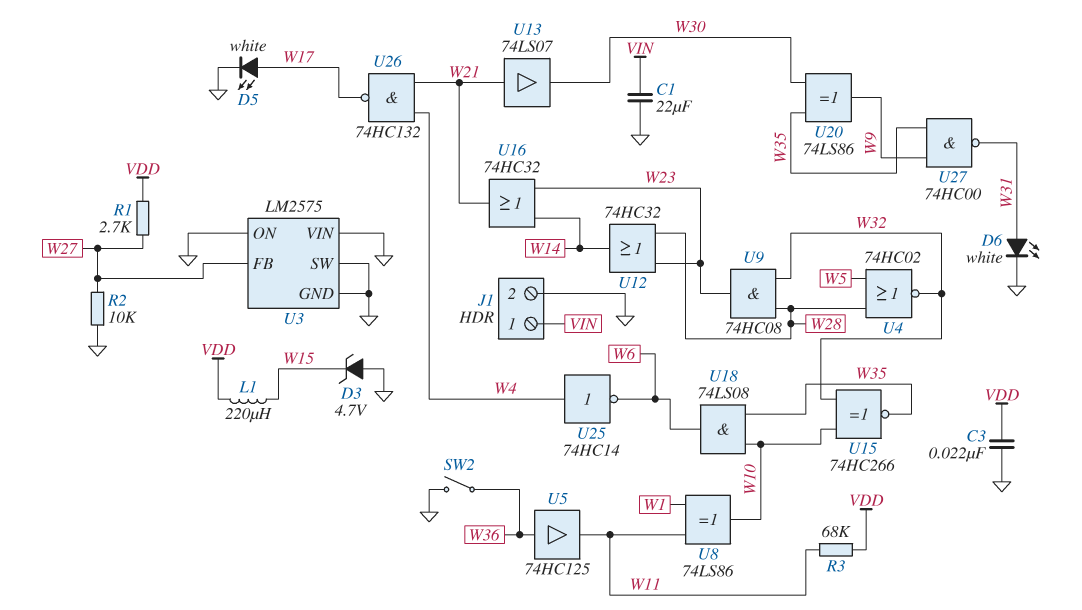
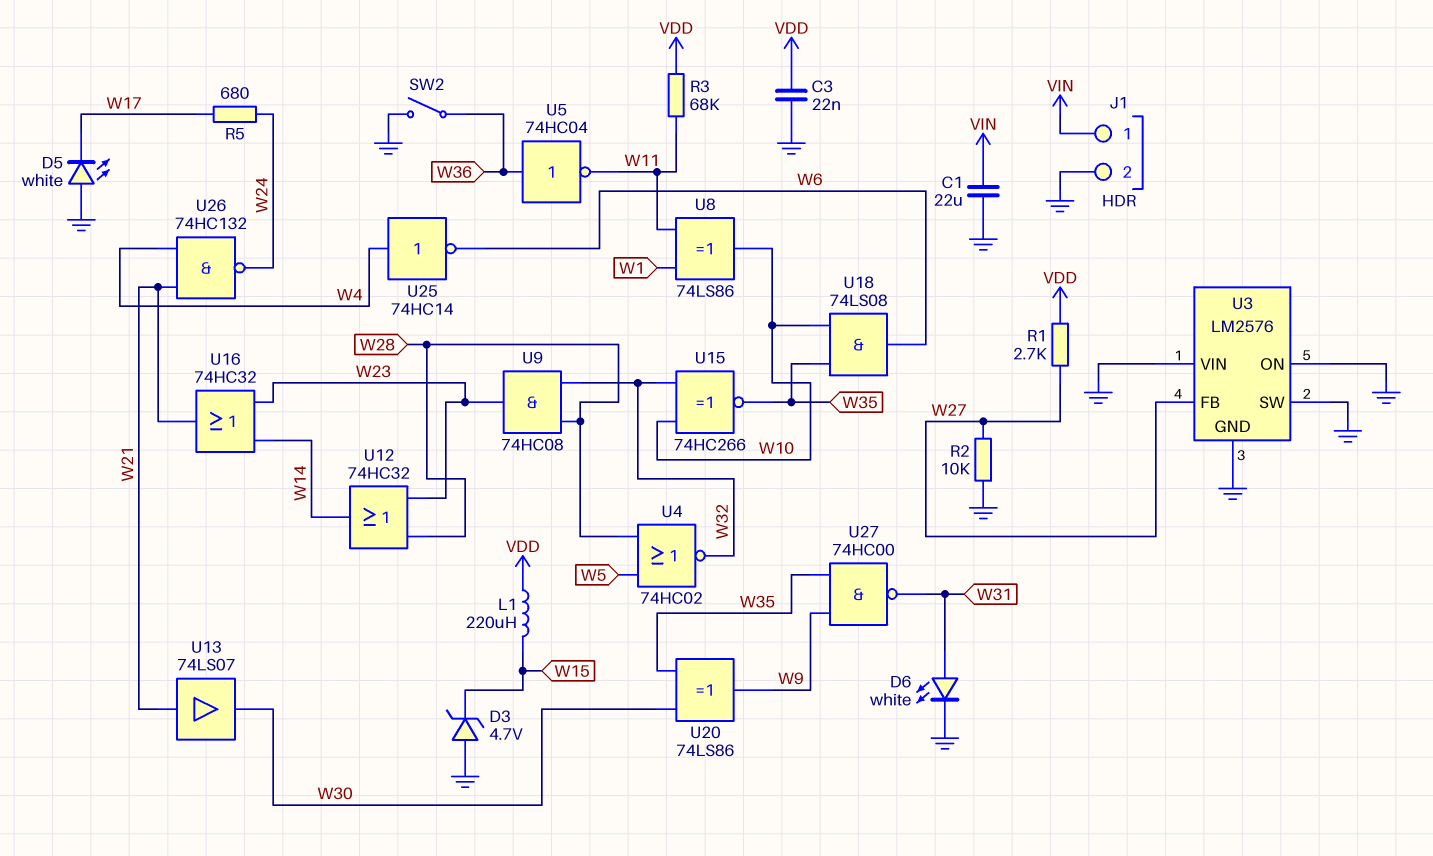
D5: LED white (A W17, K GND) -> LED white (A GND, K W17)
R5: none -> 680 (W17, W24)
U3: LM2575 -> LM2576
U5: buffer 74HC125 (in W36, out W11) -> NOT 74HC04 (in W36, out W11)
U26: NAND 74HC132 (in W4, in W21, out W17) -> NAND 74HC132 (in W4, in W21, out W24)

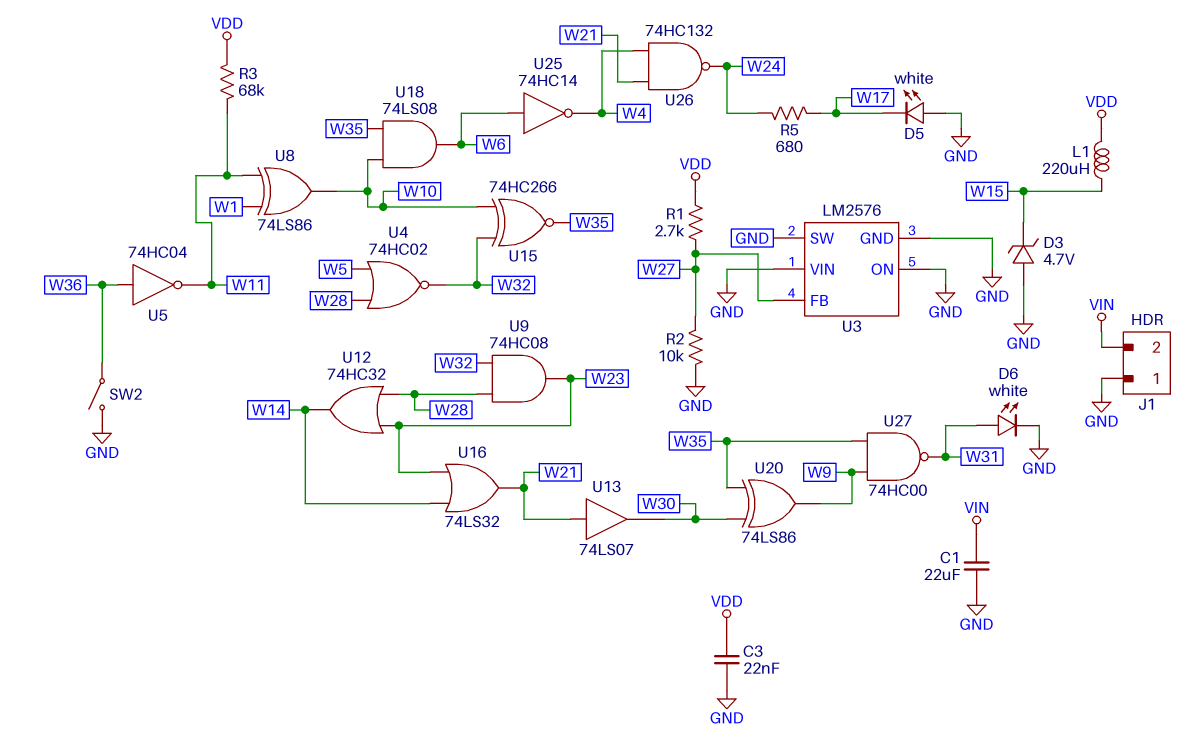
J1 pin 1: VIN -> GND
J1 pin 2: GND -> VIN
U16: OR 74HC32 (in W14, in W23, out W21) -> OR 74LS32 (in W14, in W23, out W21)
U25: NOT 74HC14 (in W4, out W6) -> NOT 74HC14 (in W6, out W4)

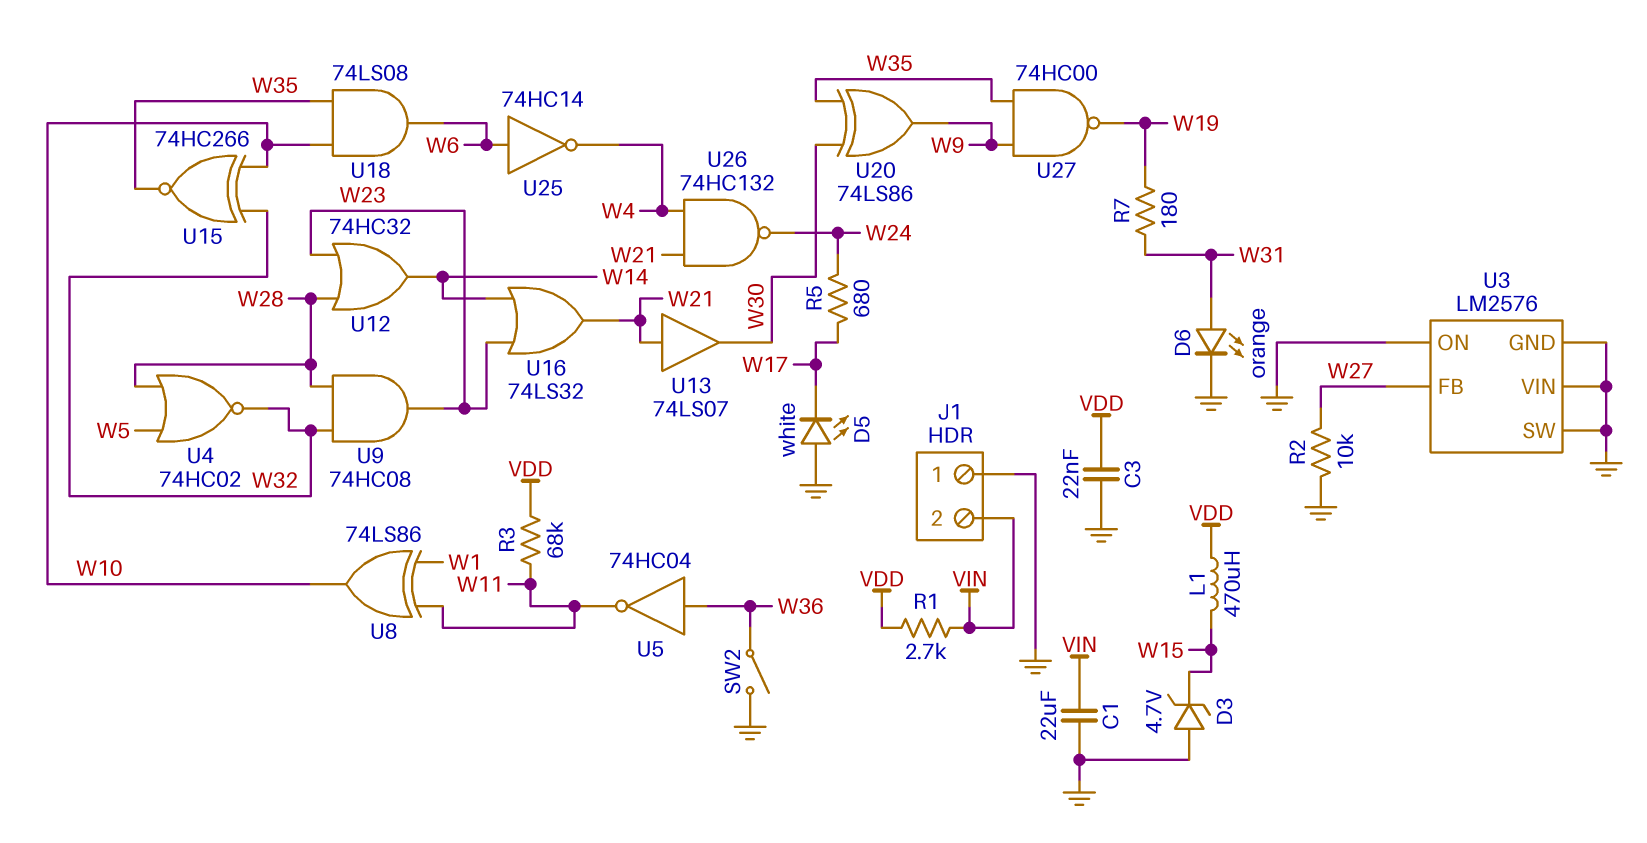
D6: LED white (A W31, K GND) -> LED orange (A W31, K GND)
L1: 220uH (VDD, W15) -> 470uH (VDD, W15)
R1: 2.7k (VDD, W27) -> 2.7k (VDD, VIN)
R7: none -> 180 (W19, W31)
U27: NAND 74HC00 (in W9, in W35, out W31) -> NAND 74HC00 (in W9, in W35, out W19)

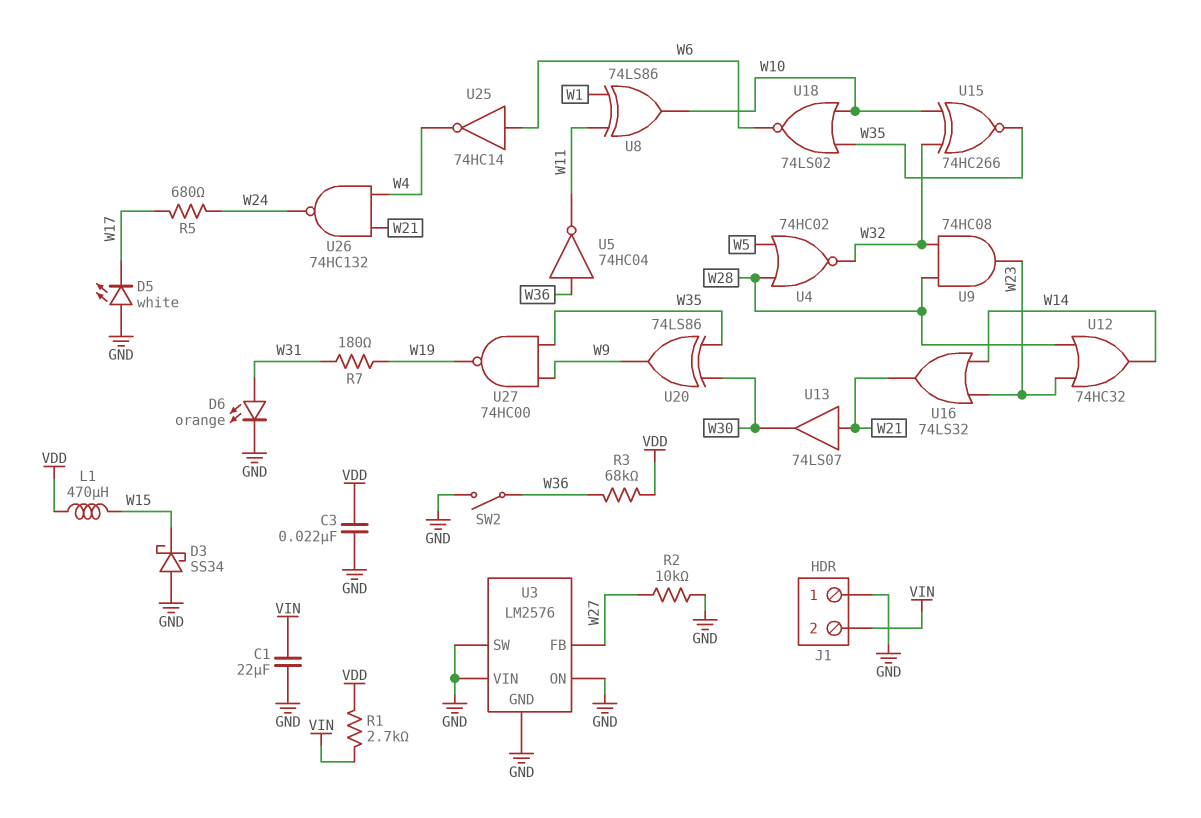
D3: zener 4.7V (A GND, K W15) -> schottky SS34 (A GND, K W15)
R3: 68k (VDD, W11) -> 68k (VDD, W36)
U18: AND 74LS08 (in W10, in W35, out W6) -> NOR 74LS02 (in W10, in W35, out W6)

